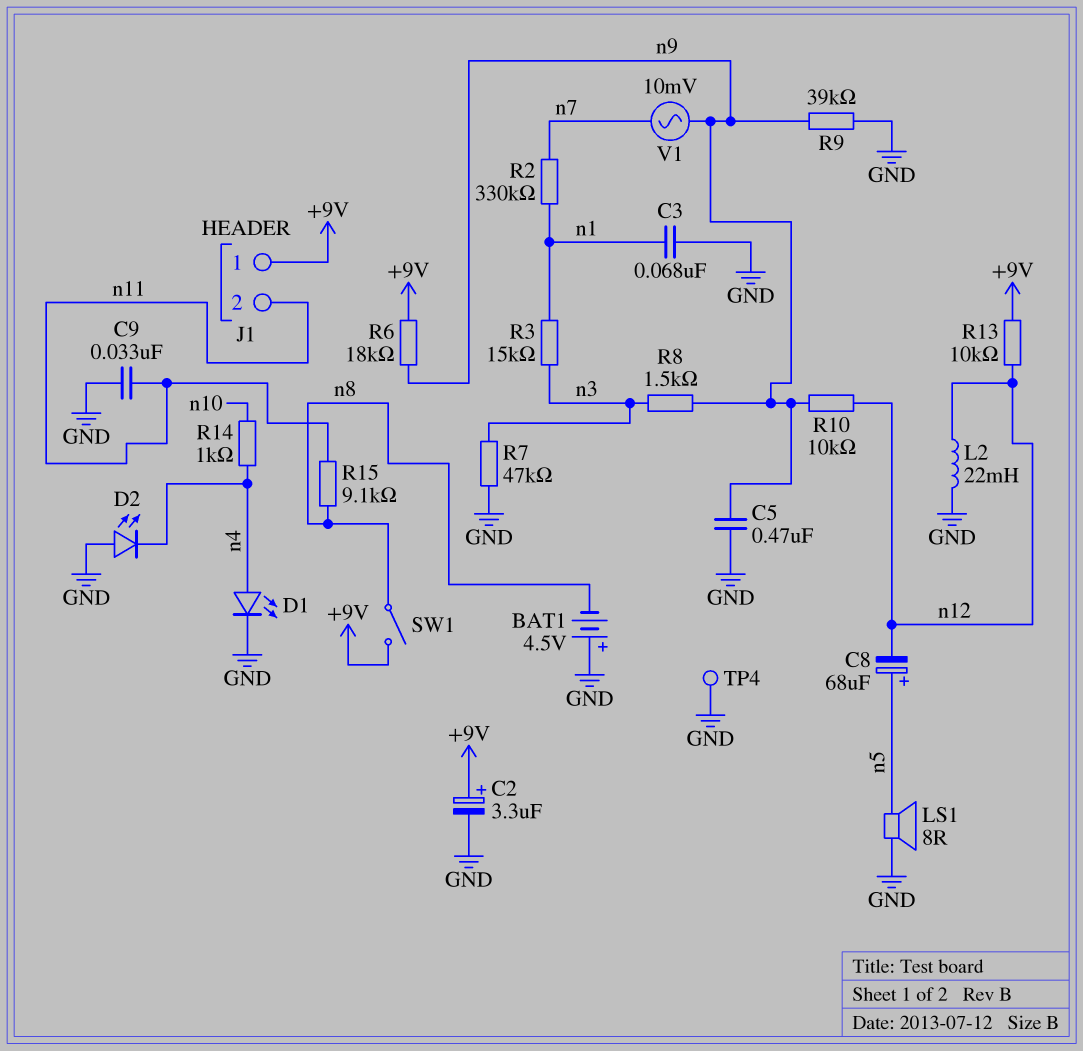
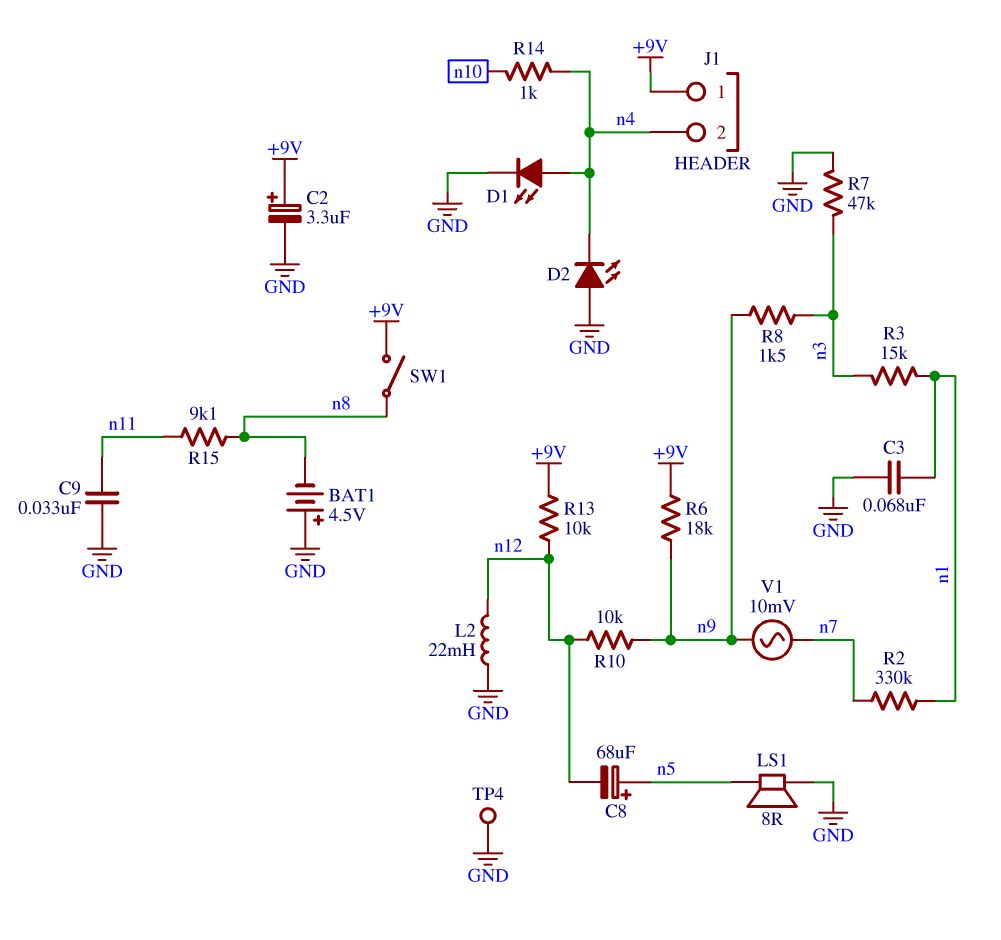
C5: 470nF (GND, n9) -> none
J1 pin 2: n11 -> n4
R9: 39k (GND, n9) -> none

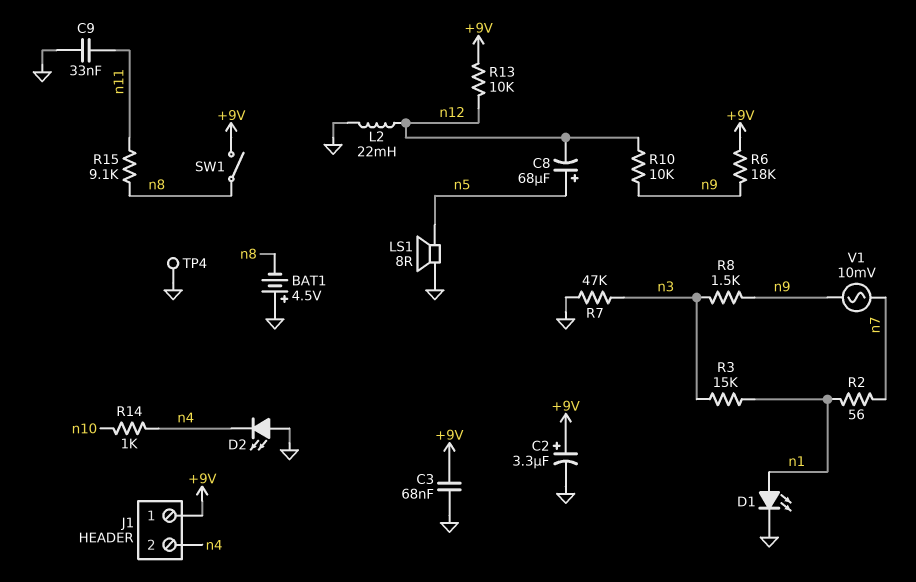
C3: 68nF (GND, n1) -> 68nF (+9V, GND)
D1: LED (A n4, K GND) -> LED (A n1, K GND)
R2: 330k (n1, n7) -> 56 (n1, n7)

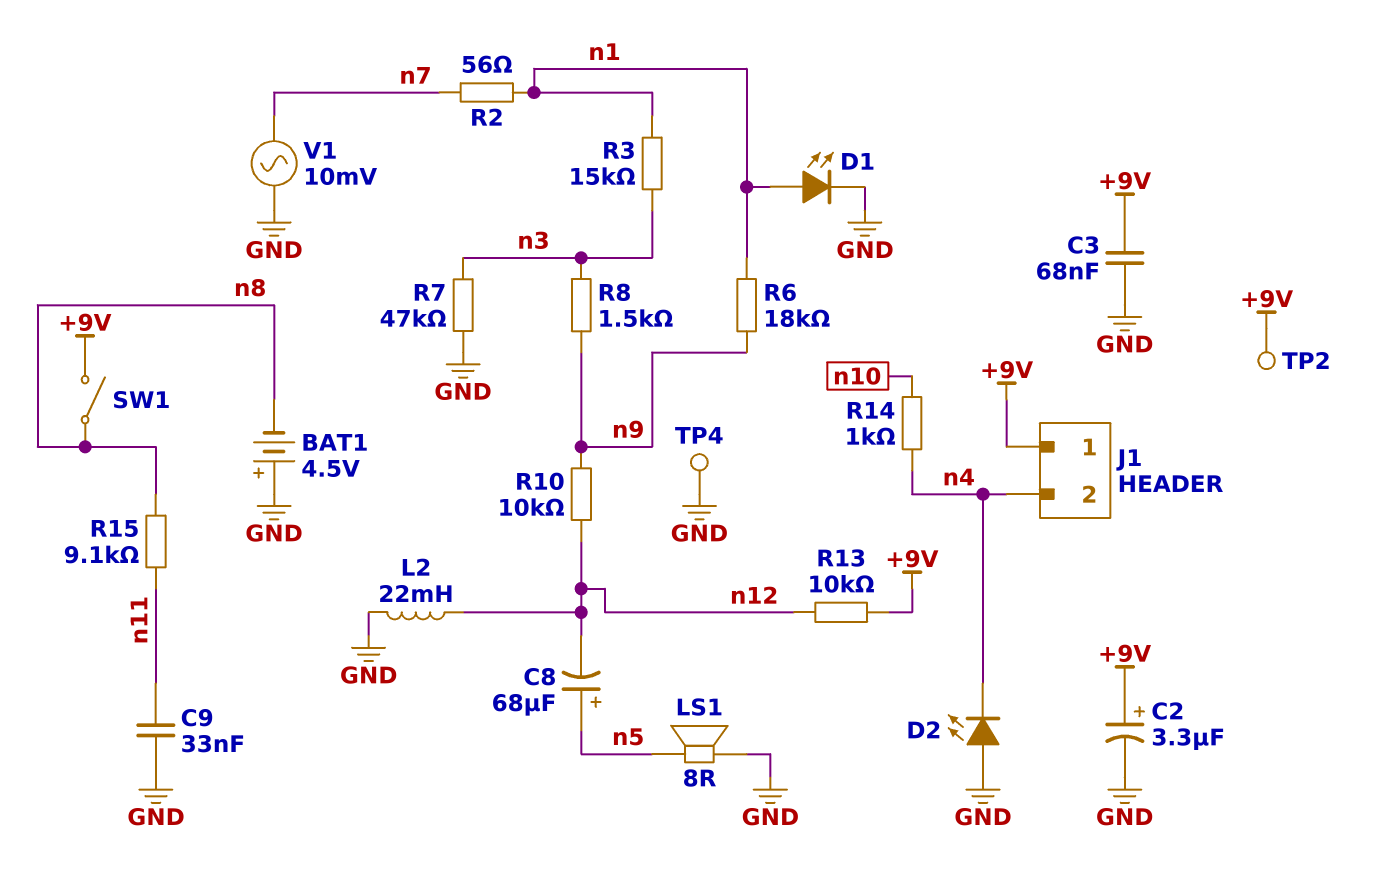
R6: 18k (+9V, n9) -> 18k (n1, n9)
TP2: none -> test point (+9V)
V1: AC 10mV (n7, n9) -> AC 10mV (GND, n7)

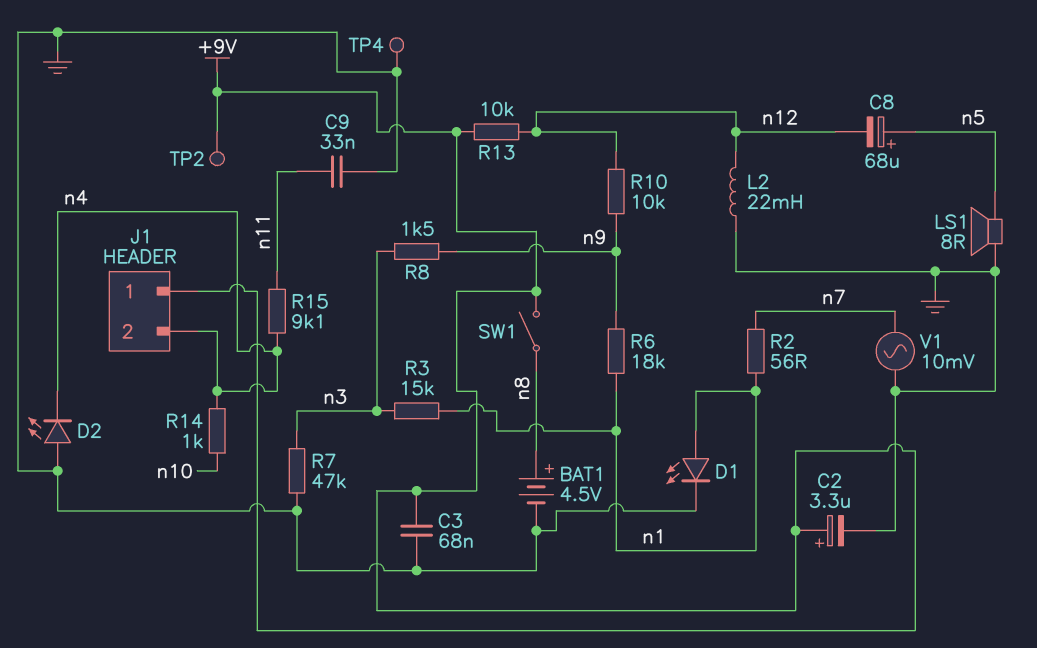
BAT1: 4.5V (plus GND, minus n8) -> 4.5V (plus n8, minus GND)
R15: 9.1k (n8, n11) -> 9.1k (n4, n11)

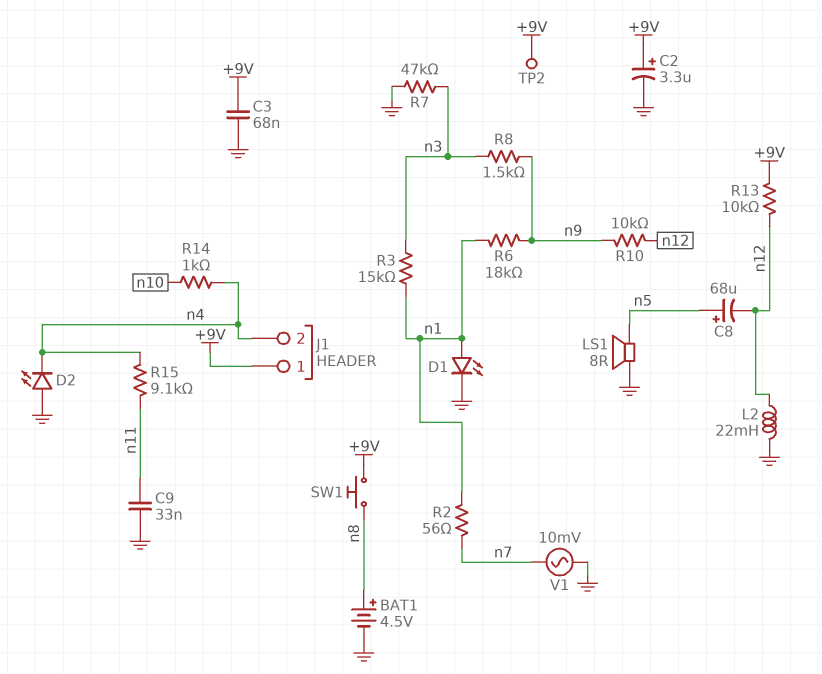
SW1: switch (+9V, n8) -> button (+9V, n8)
TP4: test point (GND) -> none

